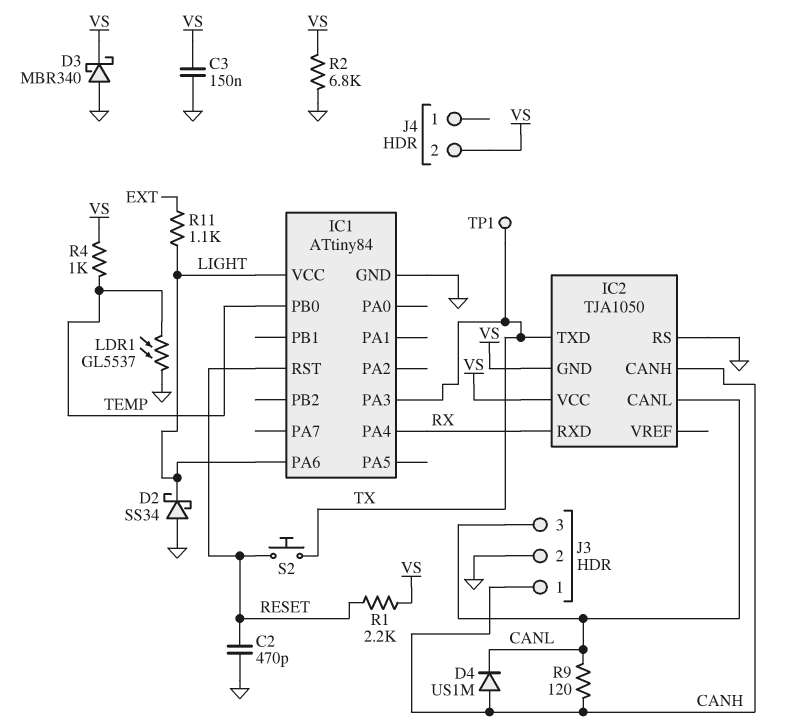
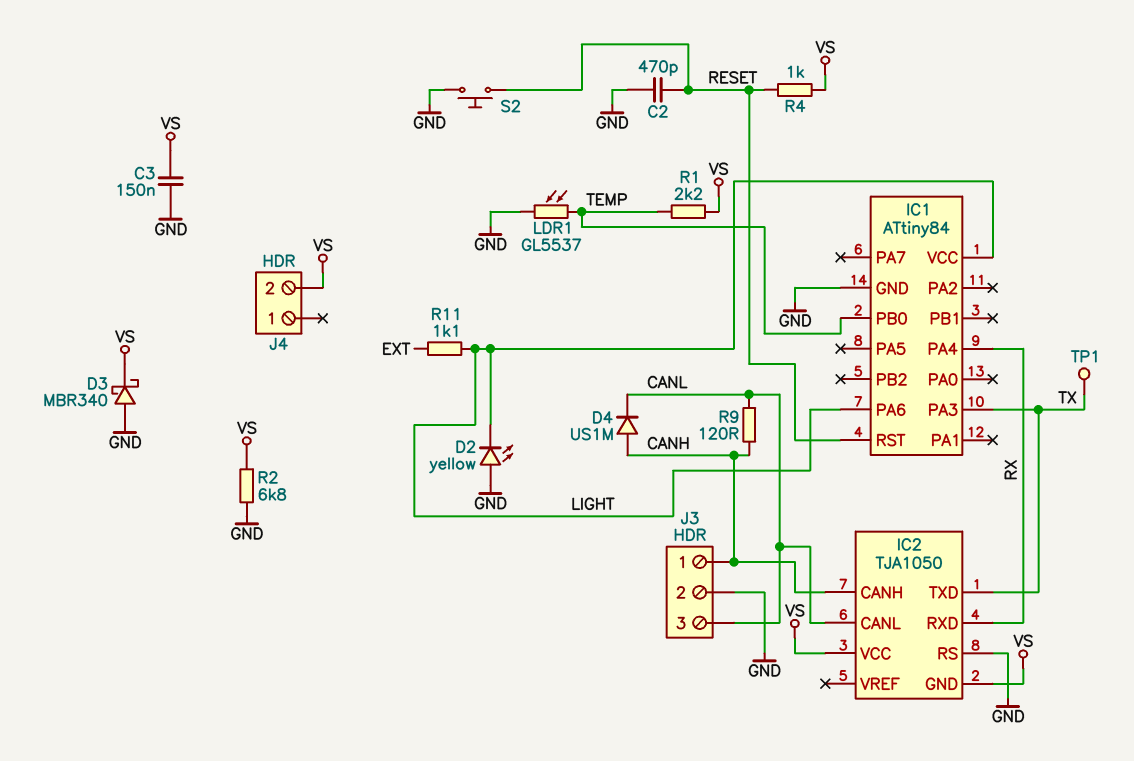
D2: schottky SS34 (A GND, K LIGHT) -> LED yellow (A GND, K LIGHT)
R1: 2.2k (RESET, VS) -> 2.2k (TEMP, VS)
R4: 1k (TEMP, VS) -> 1k (RESET, VS)
S2: button (RESET, TX) -> button (GND, RESET)

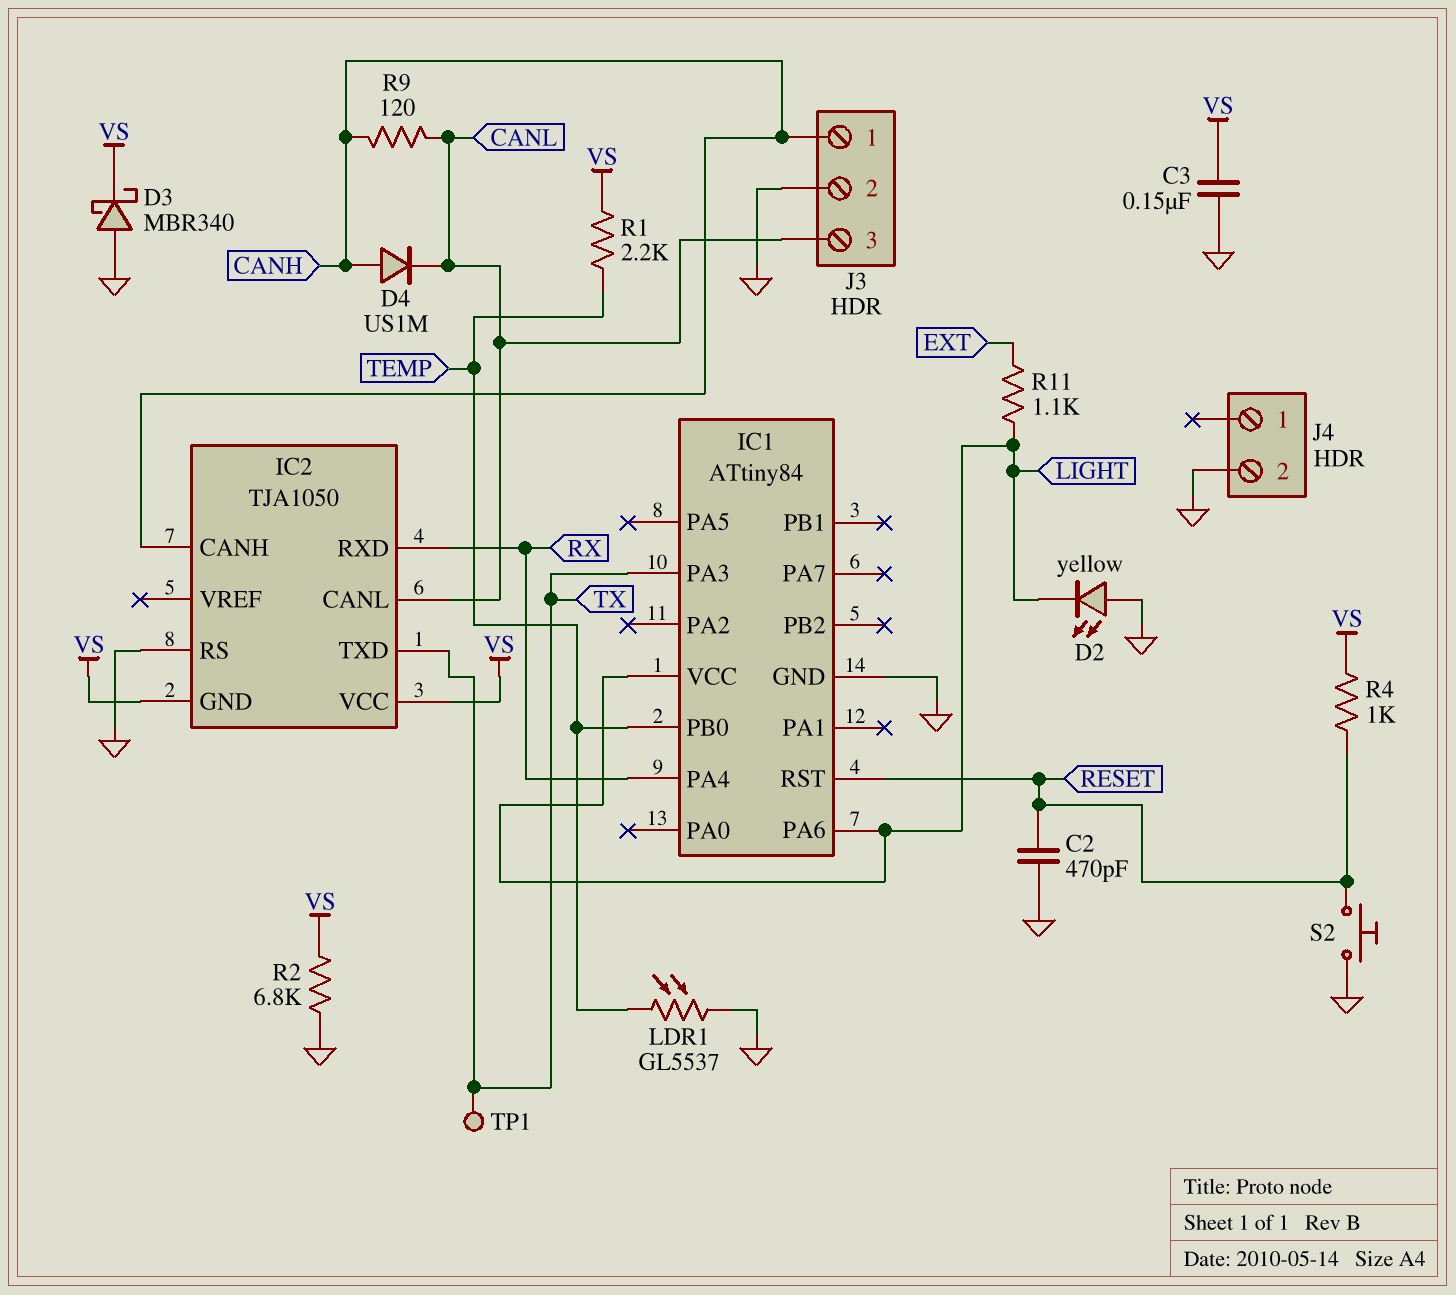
J4 pin 2: VS -> GND

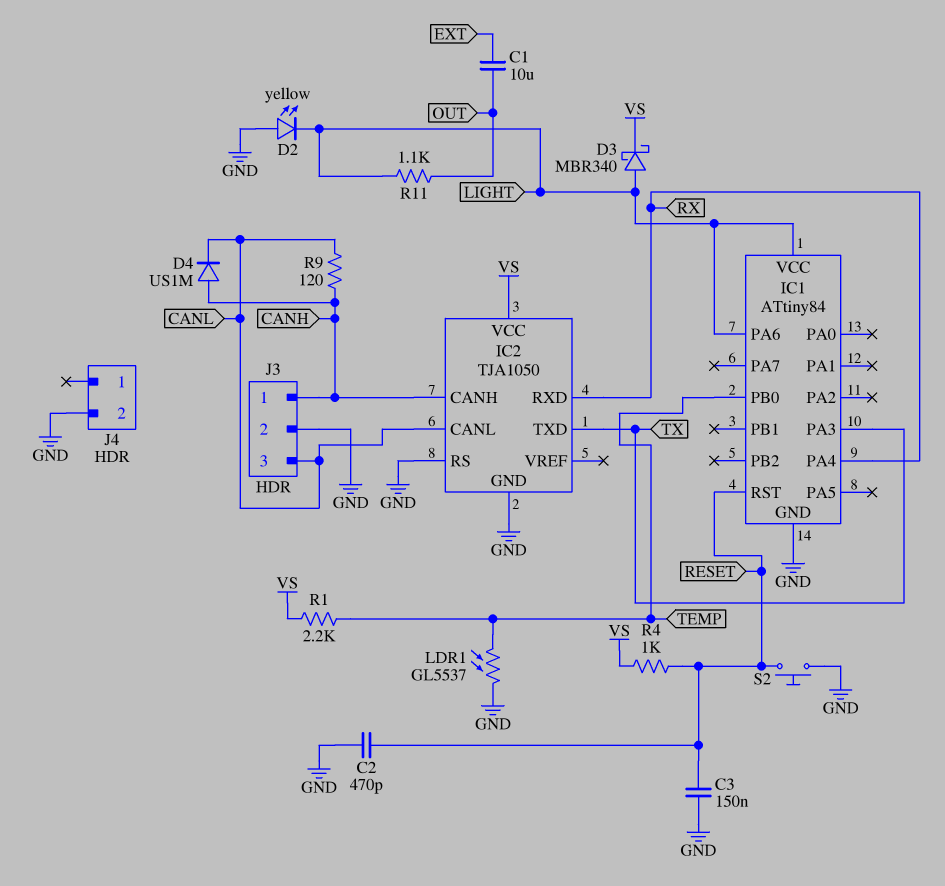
C1: none -> 10uF (EXT, OUT)
C3: 150nF (GND, VS) -> 150nF (GND, RESET)
D3: schottky MBR340 (A GND, K VS) -> schottky MBR340 (A LIGHT, K VS)
IC2 pin GND: VS -> GND
R2: 6.8k (GND, VS) -> none
R11: 1.1k (EXT, LIGHT) -> 1.1k (LIGHT, OUT)
TP1: test point (TX) -> none

